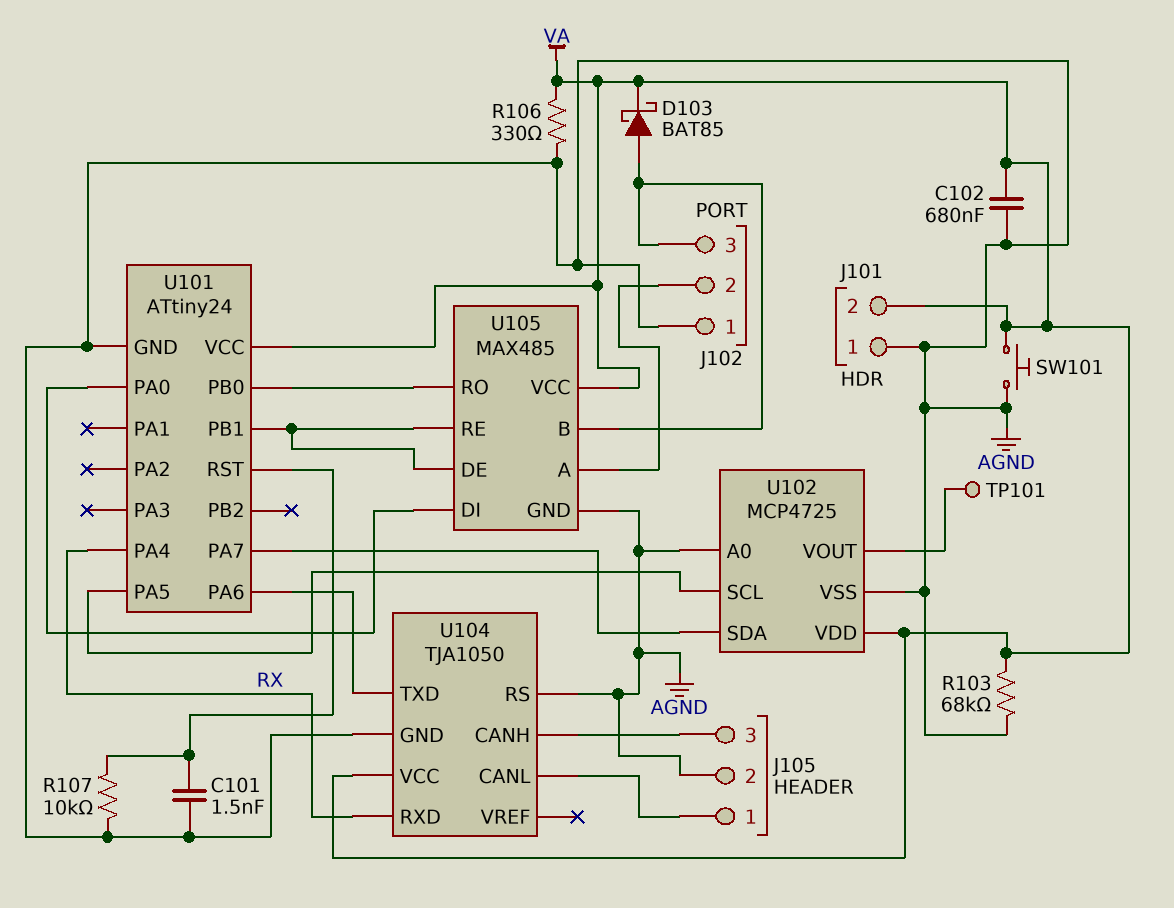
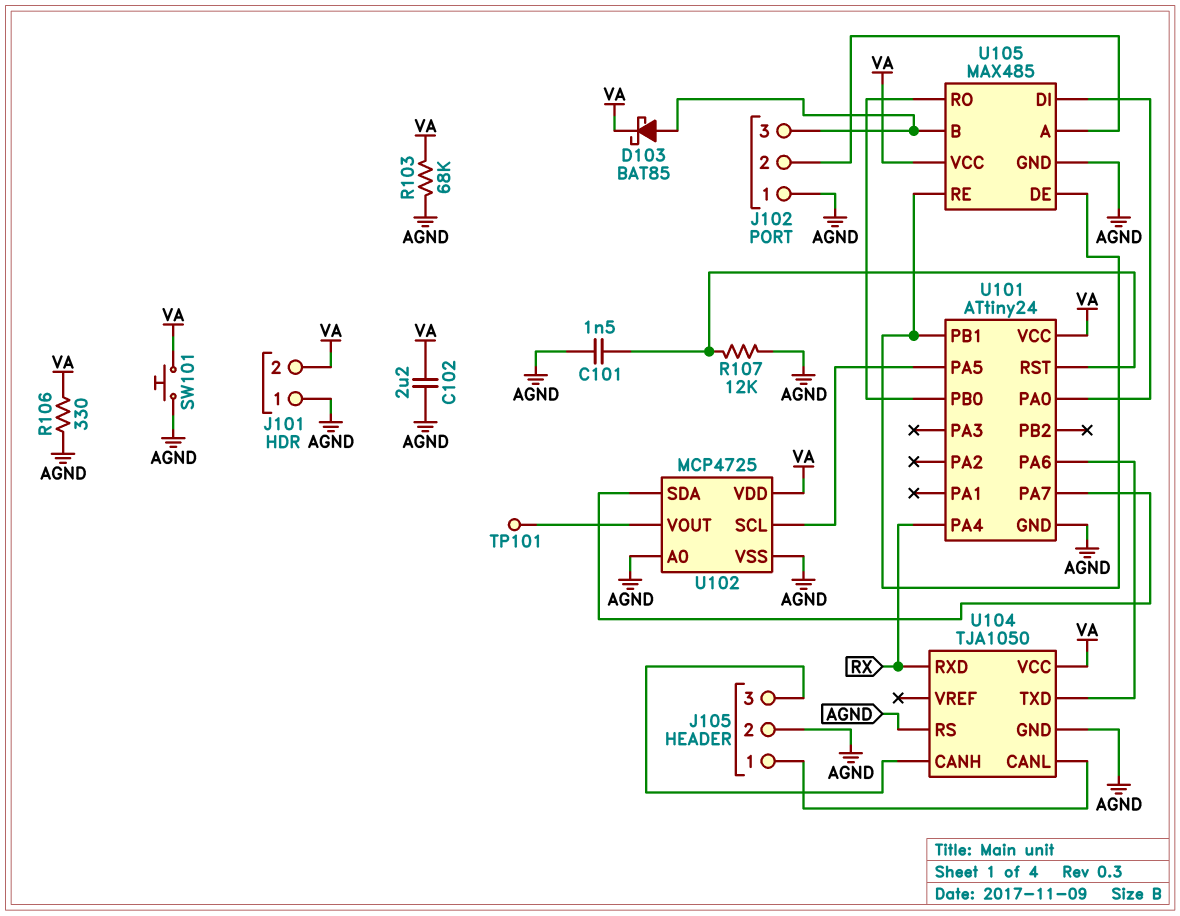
C102: 680nF (AGND, VA) -> 2.2uF (AGND, VA)
R107: 10k (AGND, U101/RST) -> 12k (AGND, U101/RST)

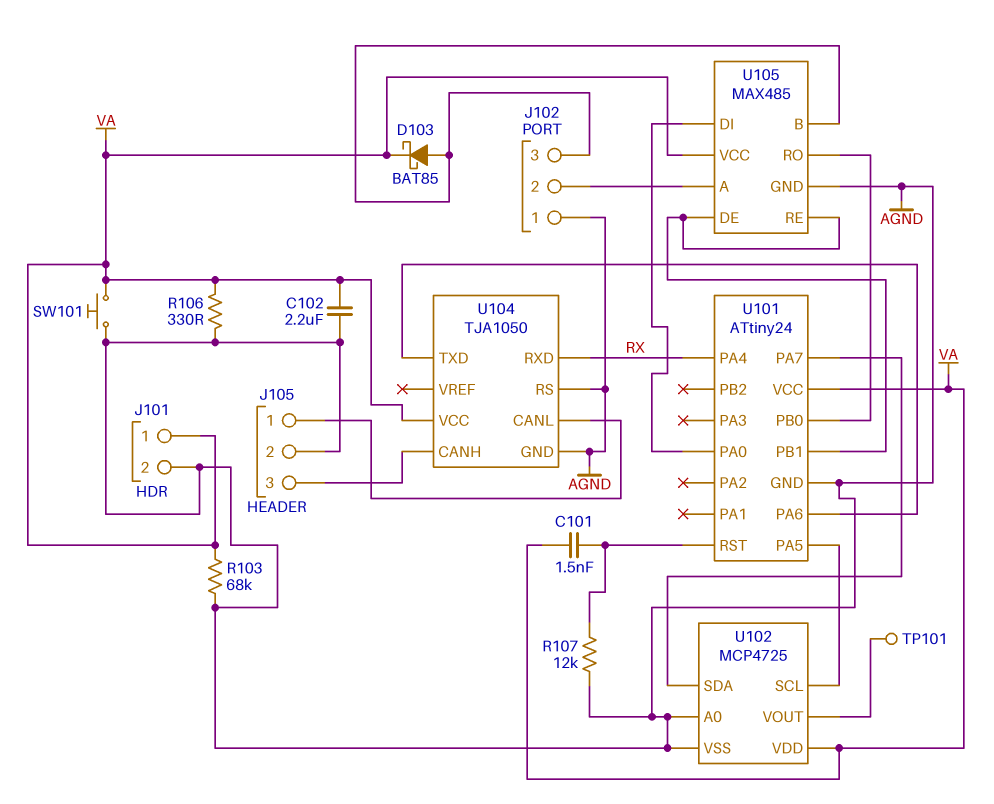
C101: 1.5nF (AGND, U101/RST) -> 1.5nF (U101/RST, VA)
J101 pin 1: AGND -> VA
J101 pin 2: VA -> AGND

